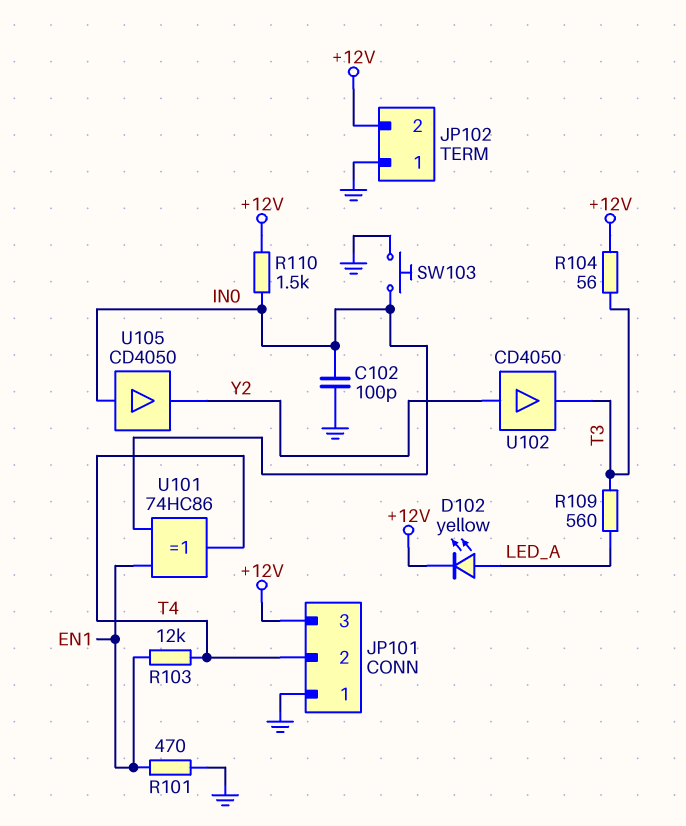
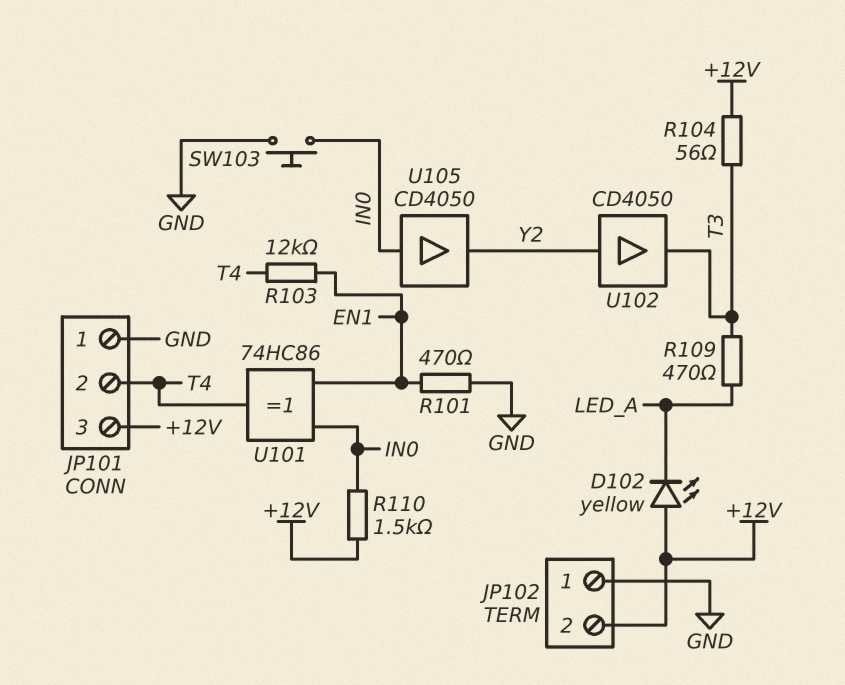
C102: 100pF (GND, IN0) -> none
D102: LED yellow (A LED_A, K +12V) -> LED yellow (A +12V, K LED_A)
R109: 560 (LED_A, T3) -> 470 (LED_A, T3)

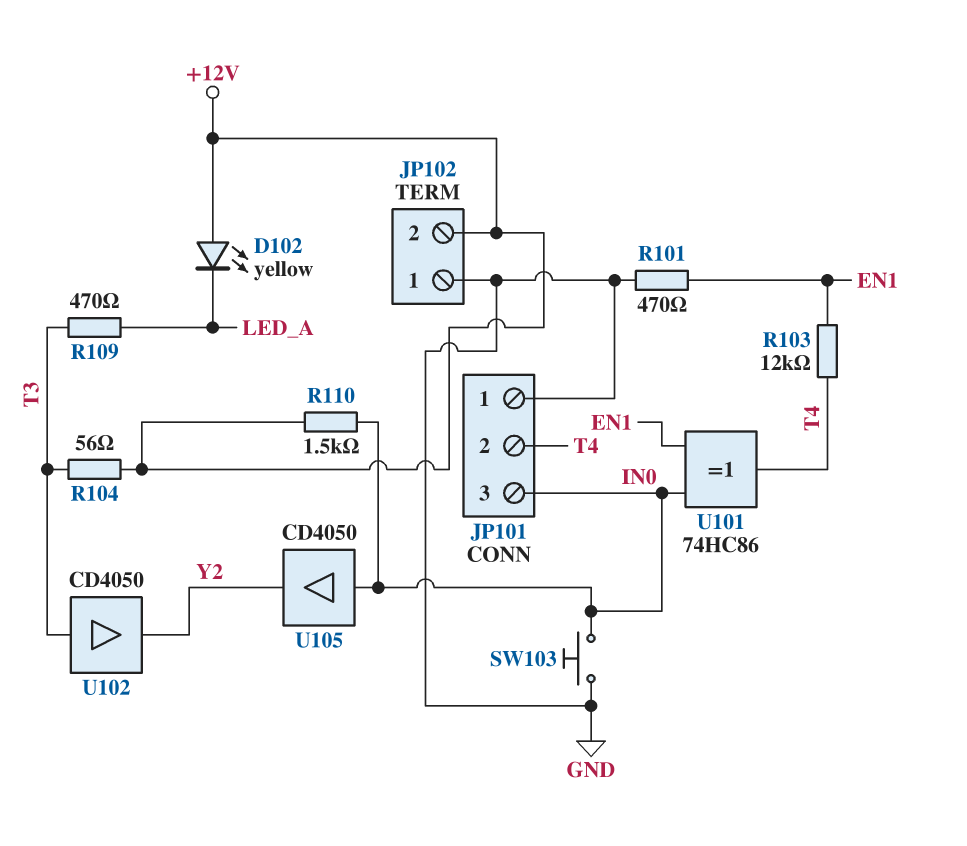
JP101 pin 3: +12V -> IN0
U102: buffer CD4050 (in Y2, out T3) -> buffer CD4050 (in T3, out Y2)

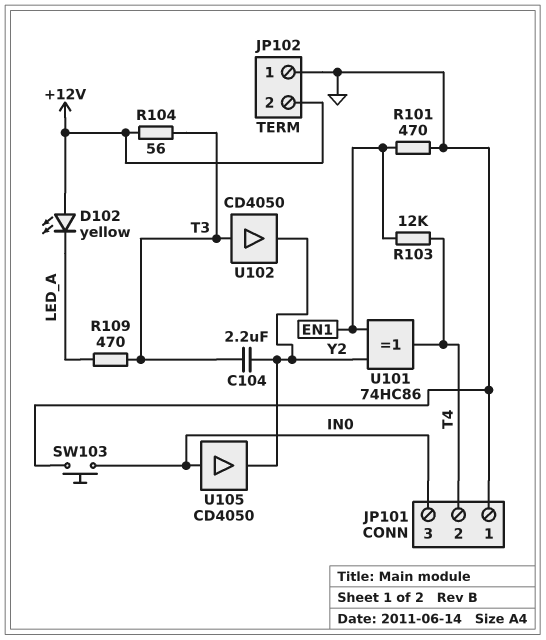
C104: none -> 2.2uF (T3, Y2)
R110: 1.5k (+12V, IN0) -> none
U101: XOR 74HC86 (in EN1, in IN0, out T4) -> XOR 74HC86 (in EN1, in Y2, out T4)

